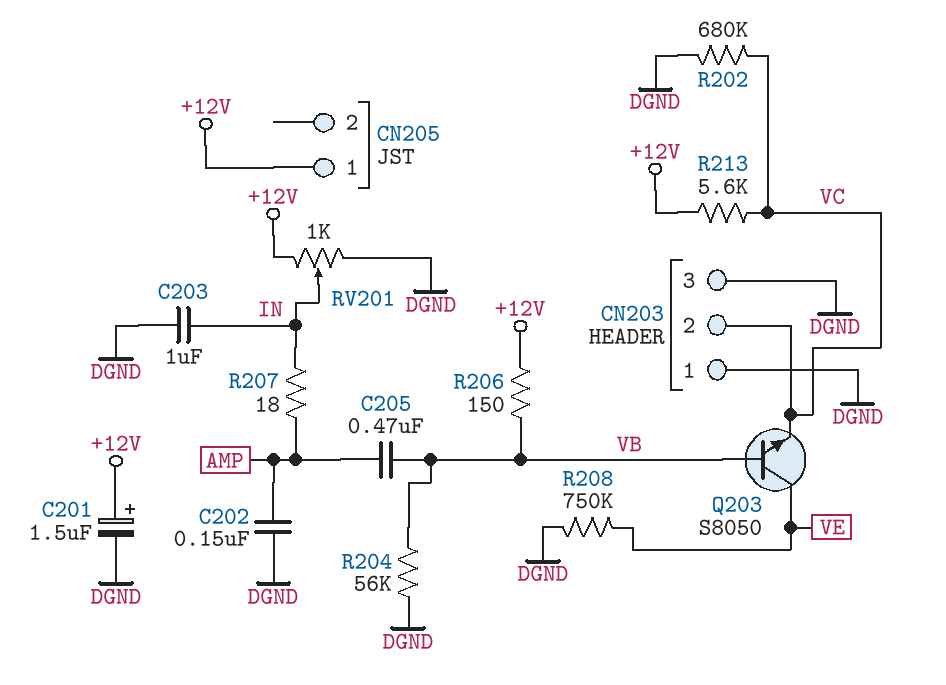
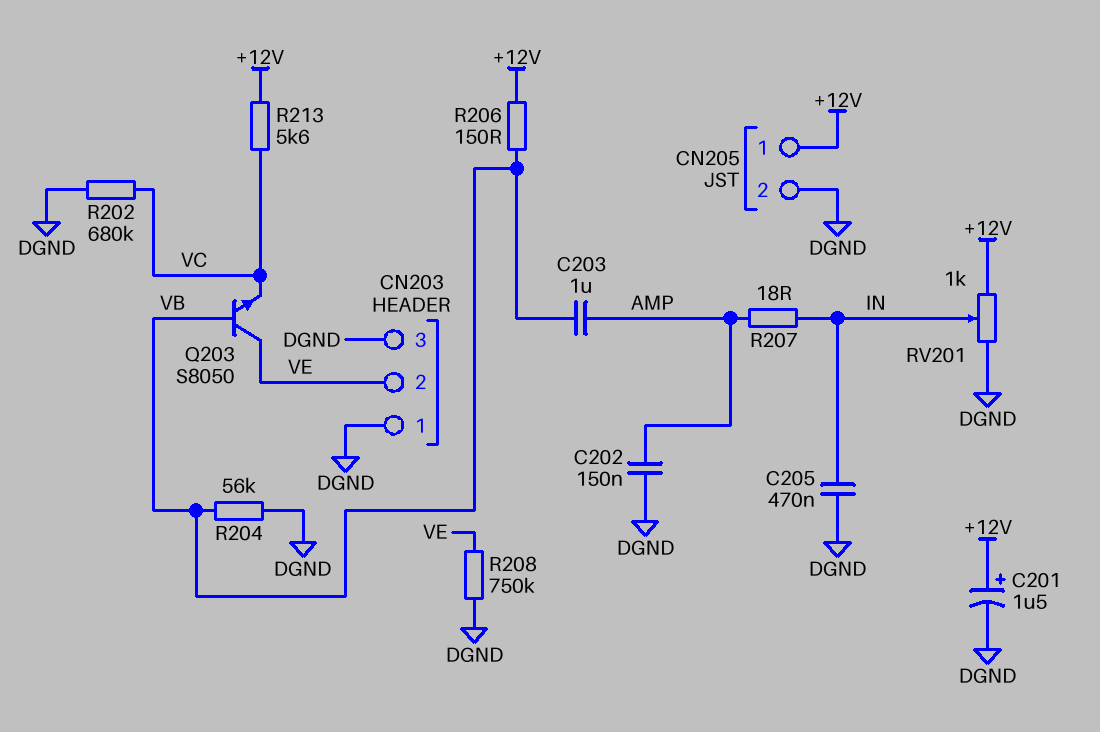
C203: 1uF (DGND, IN) -> 1uF (AMP, VB)
C205: 470nF (AMP, VB) -> 470nF (DGND, IN)
CN203 pin 2: VC -> VE
CN205 pin 2: none -> DGND

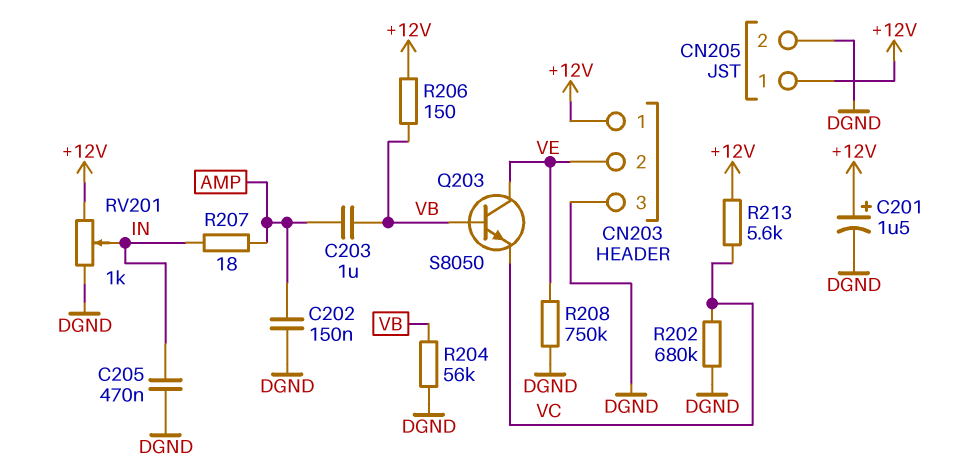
CN203 pin 1: DGND -> +12V

